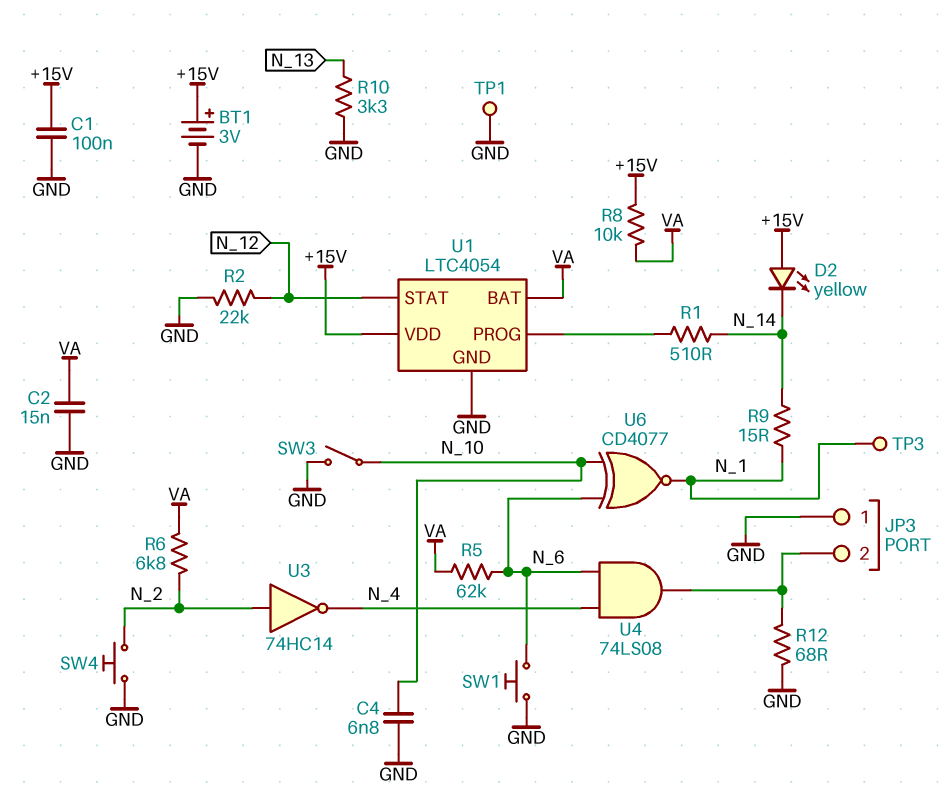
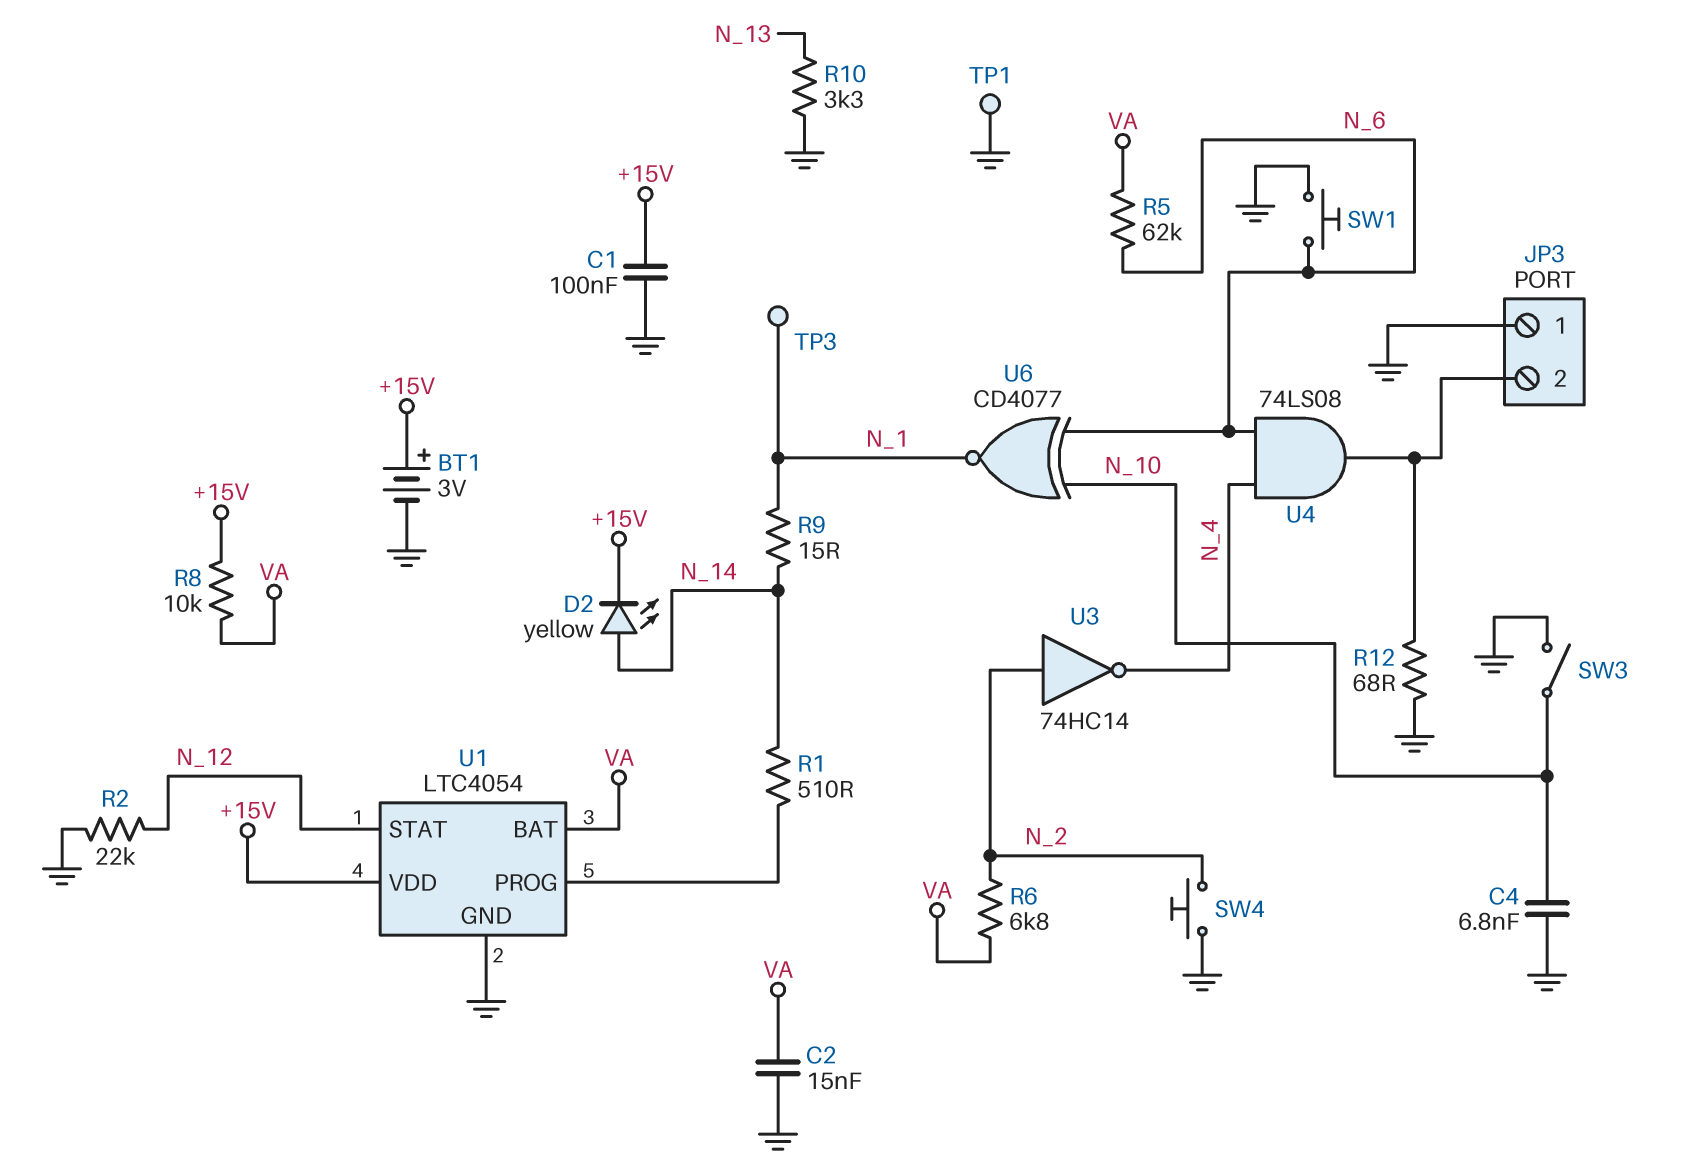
D2: LED yellow (A +15V, K N_14) -> LED yellow (A N_14, K +15V)

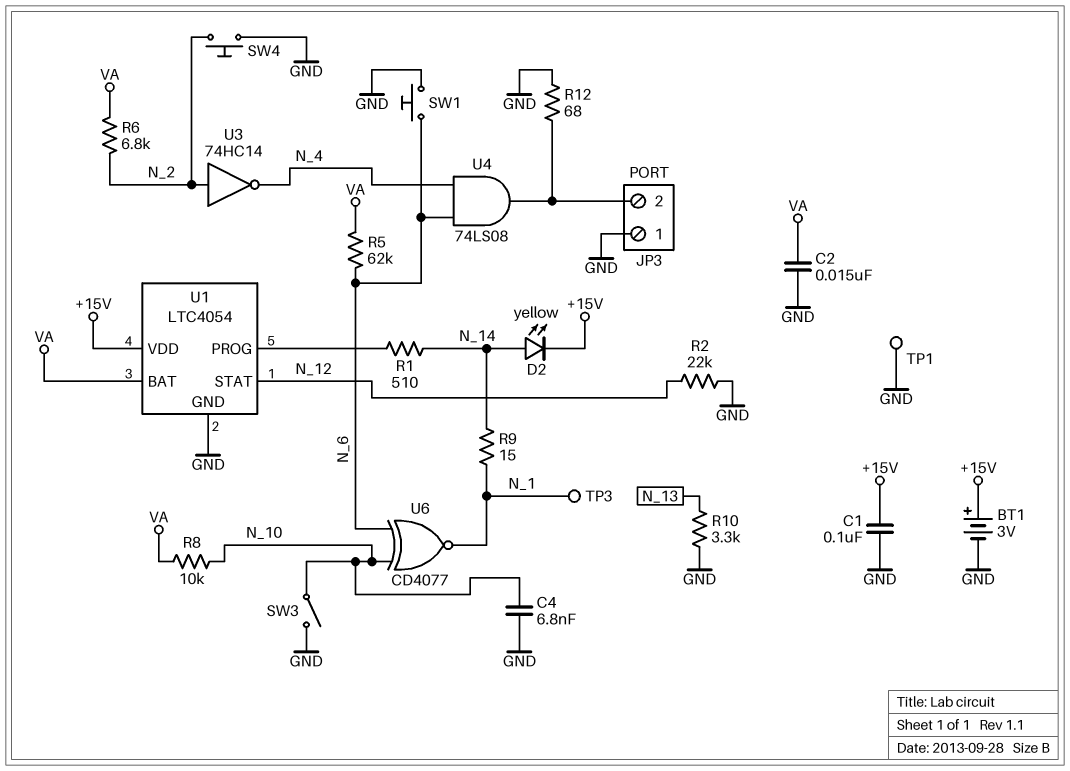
R8: 10k (+15V, VA) -> 10k (N_10, VA)

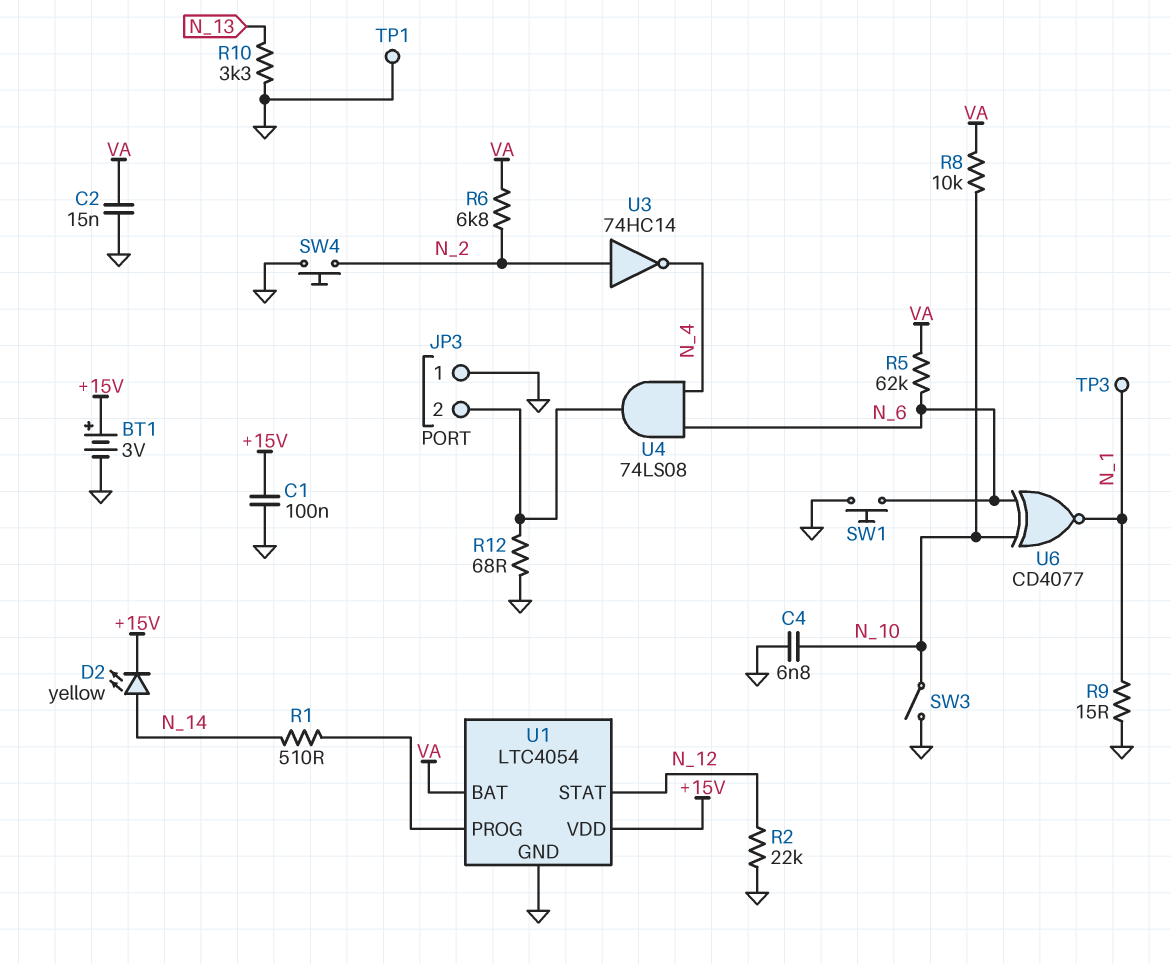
R9: 15 (N_1, N_14) -> 15 (GND, N_1)

